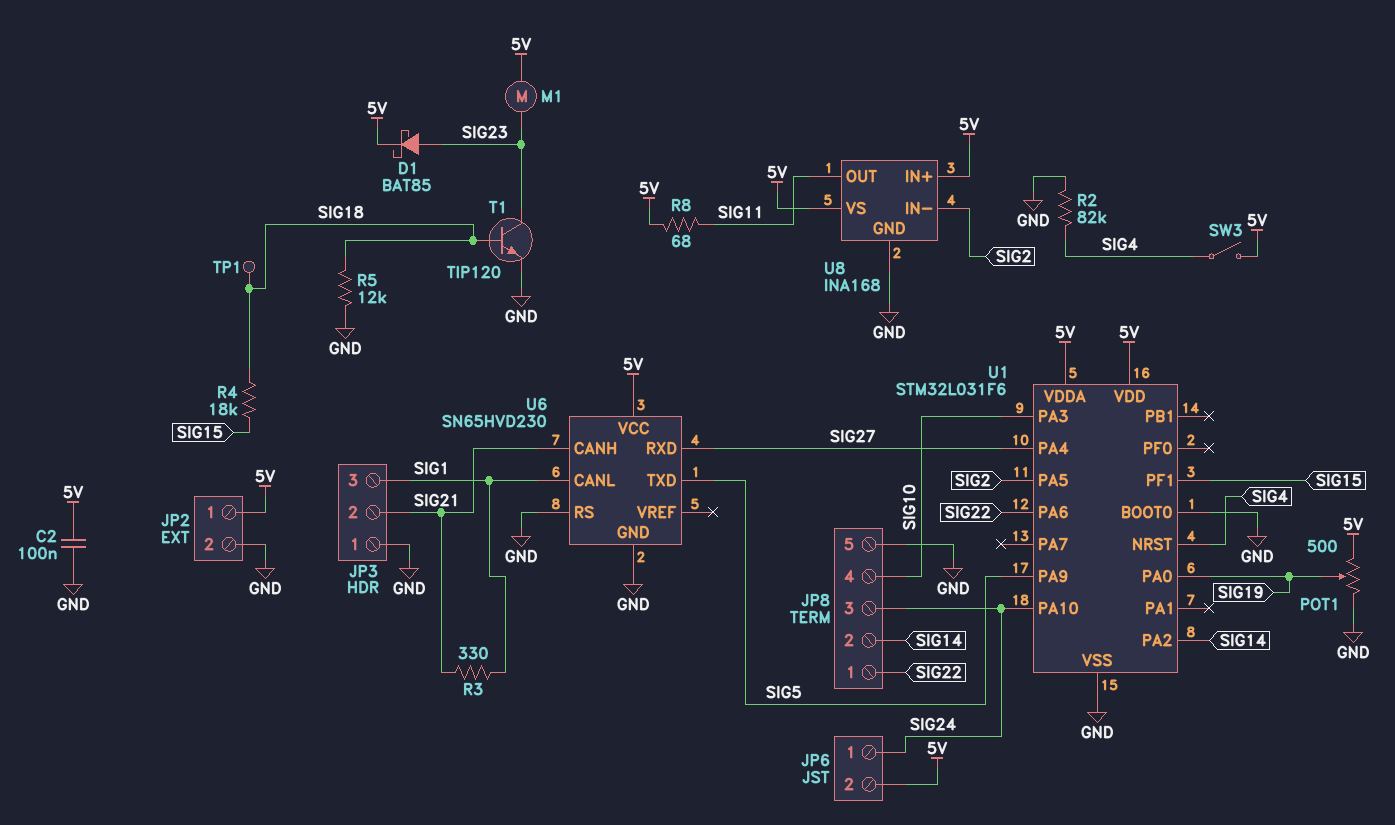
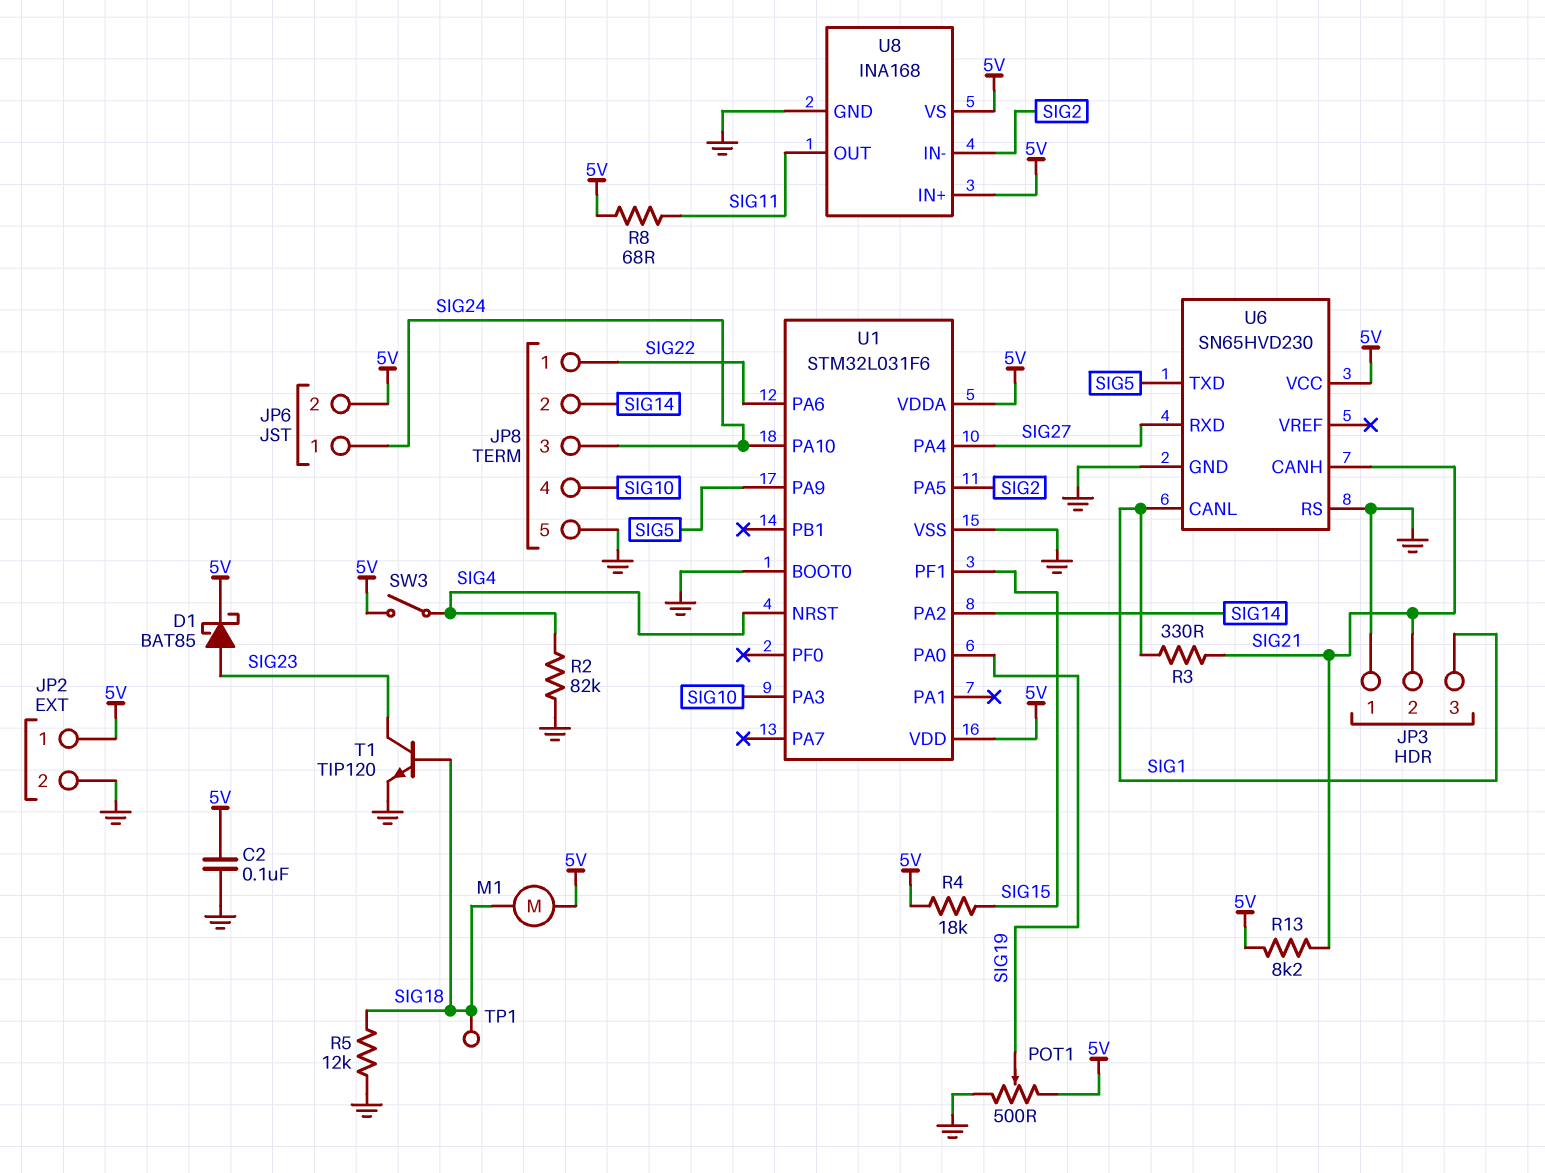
M1: motor (5V, SIG23) -> motor (5V, SIG18)
R4: 18k (SIG15, SIG18) -> 18k (5V, SIG15)
R13: none -> 8.2k (5V, SIG21)

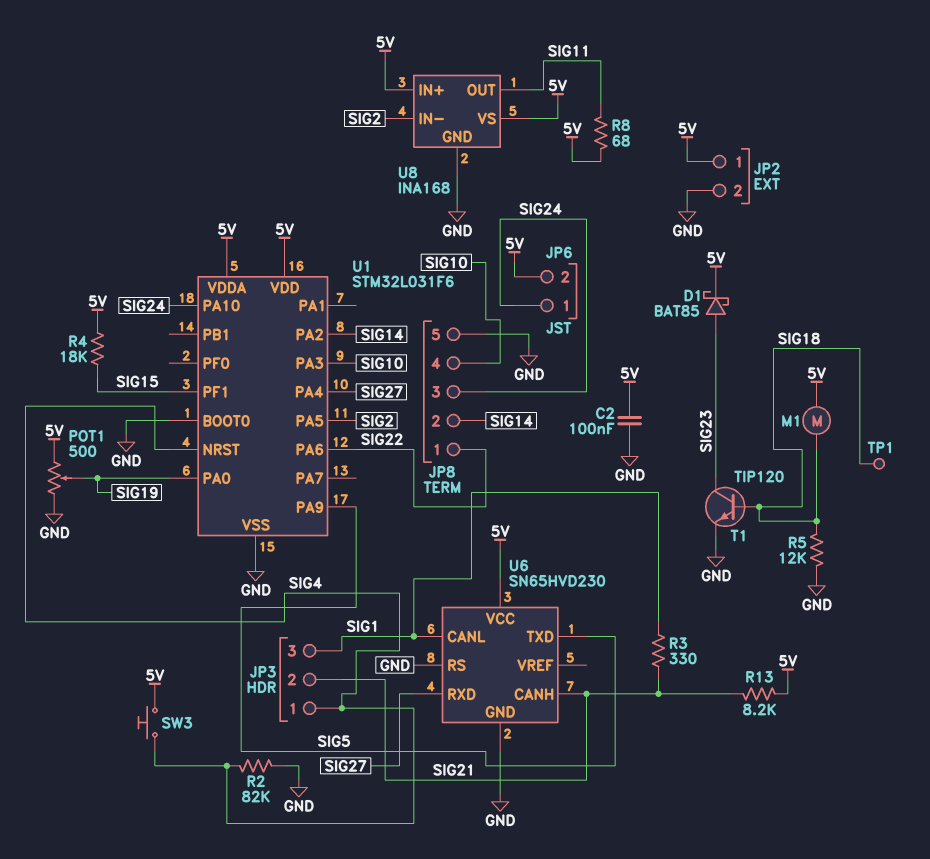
JP3 pin 1: GND -> SIG4
SW3: switch (5V, SIG4) -> button (5V, SIG4)

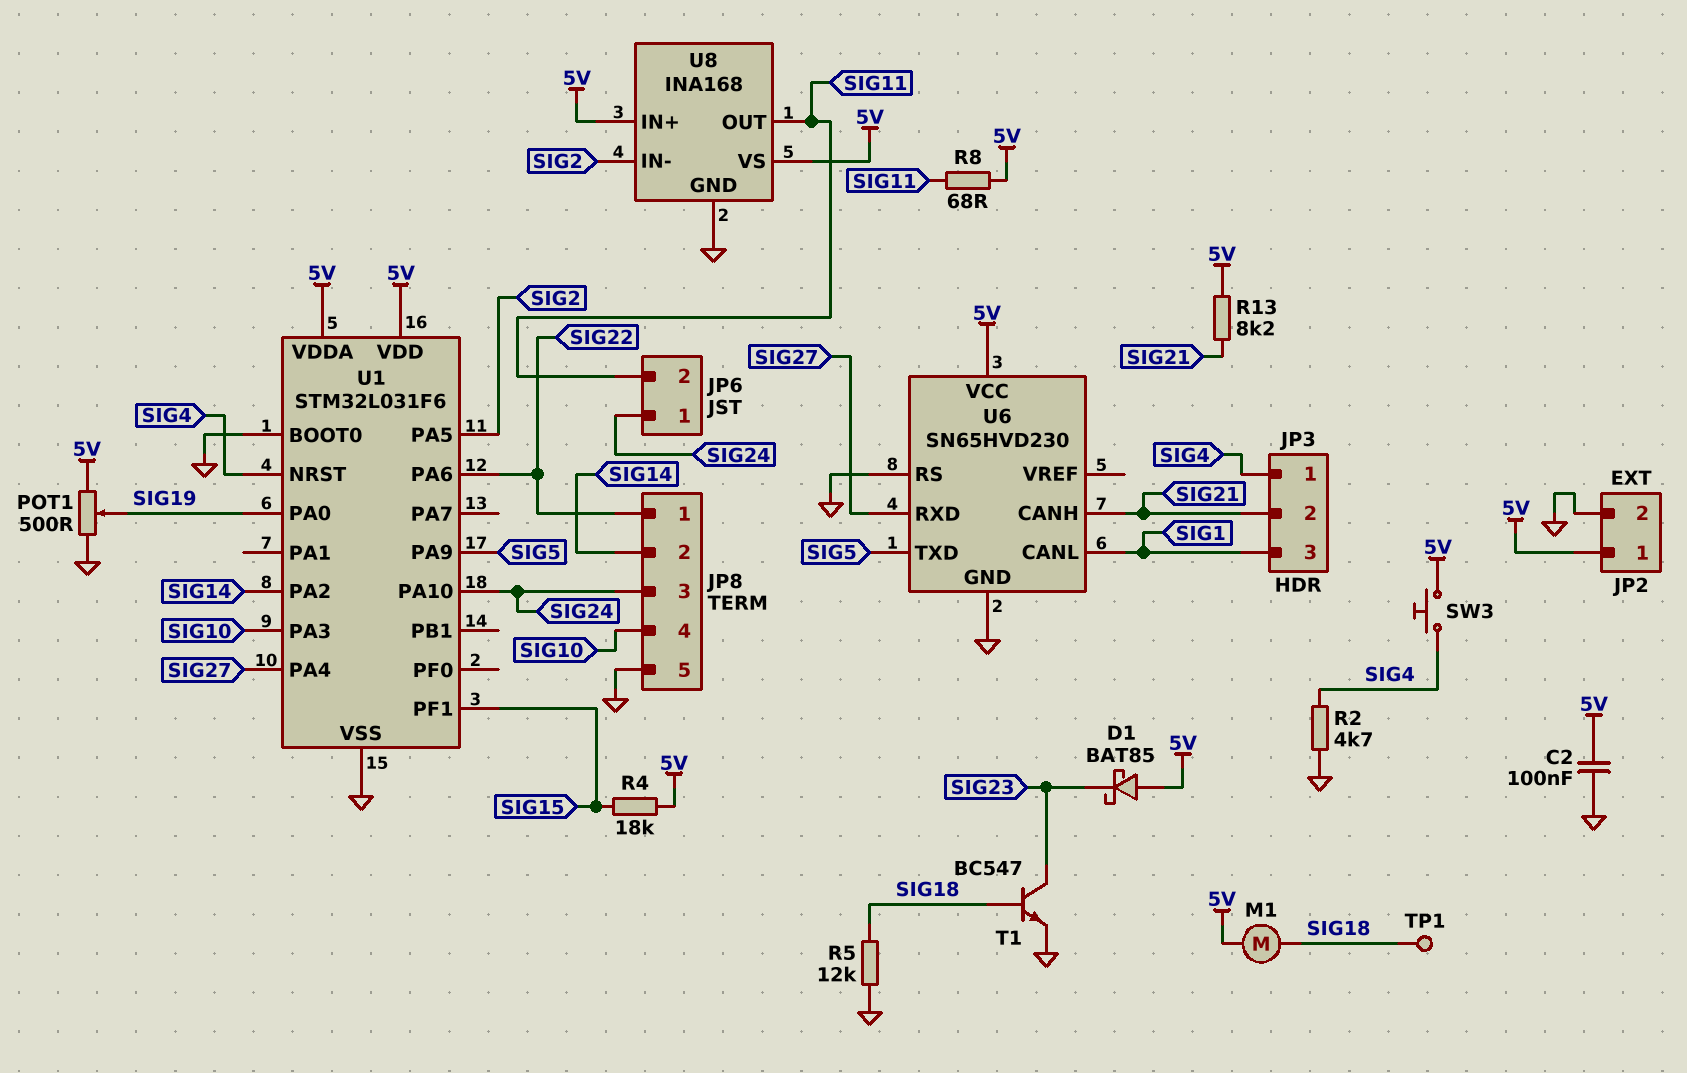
D1: schottky BAT85 (A SIG23, K 5V) -> schottky BAT85 (A 5V, K SIG23)
JP6 pin 2: 5V -> SIG11
R2: 82k (GND, SIG4) -> 4.7k (GND, SIG4)
R3: 330 (SIG1, SIG21) -> none
T1: NPN TIP120 (B SIG18, C SIG23, E GND) -> NPN BC547 (B SIG18, C SIG23, E GND)

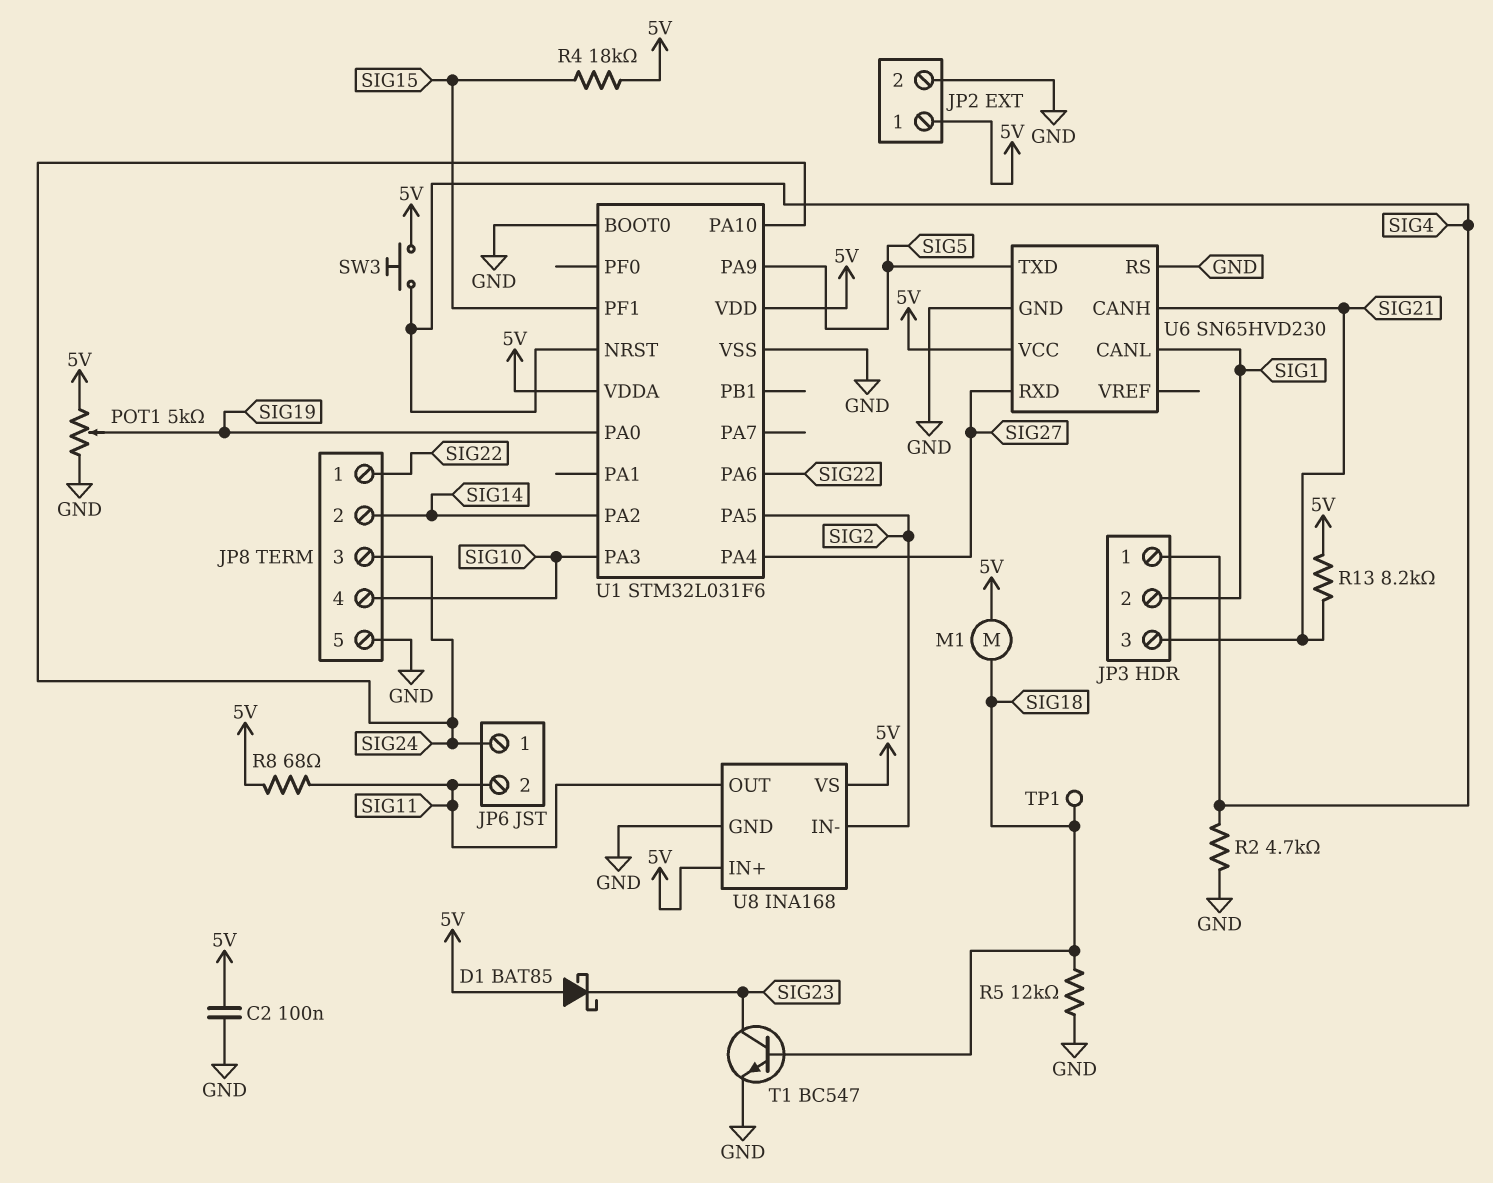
JP3 pin 2: SIG21 -> SIG1
JP3 pin 3: SIG1 -> SIG21
POT1: 500 (5V, GND, wiper SIG19) -> 5k (5V, GND, wiper SIG19)

